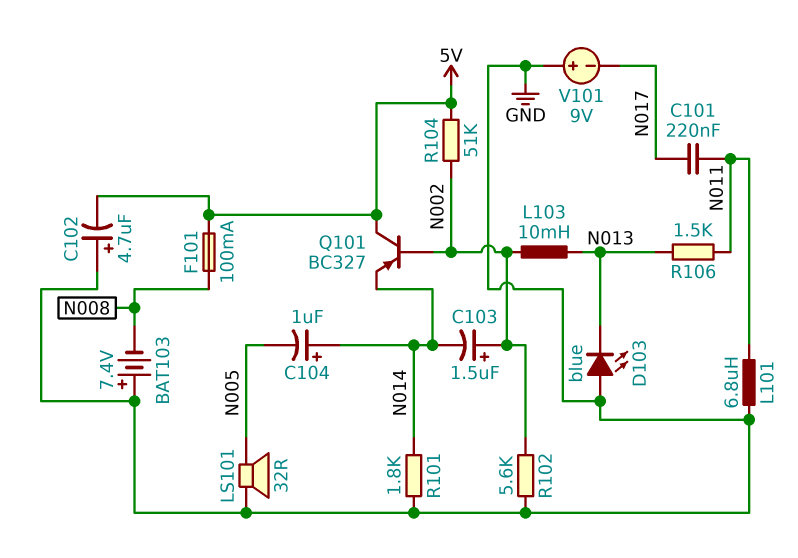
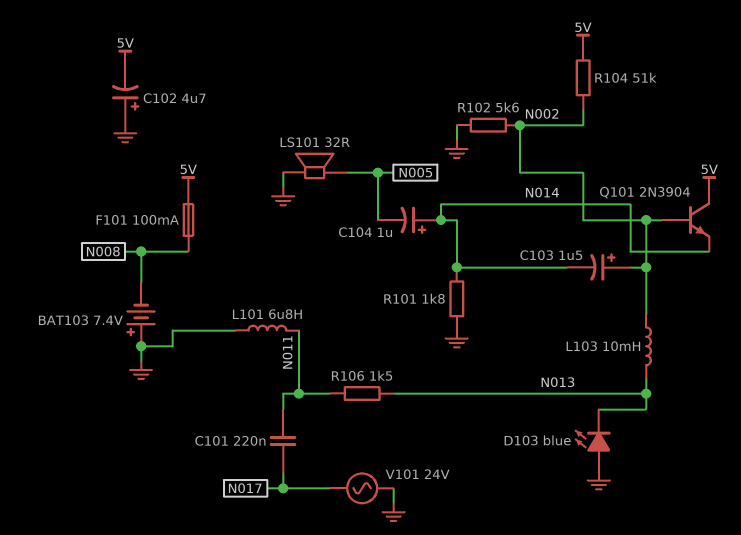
Q101: PNP BC327 (B N002, C 5V, E N014) -> NPN 2N3904 (B N002, C 5V, E N014)
V101: 9V (plus GND, minus N017) -> AC 24V (GND, N017)

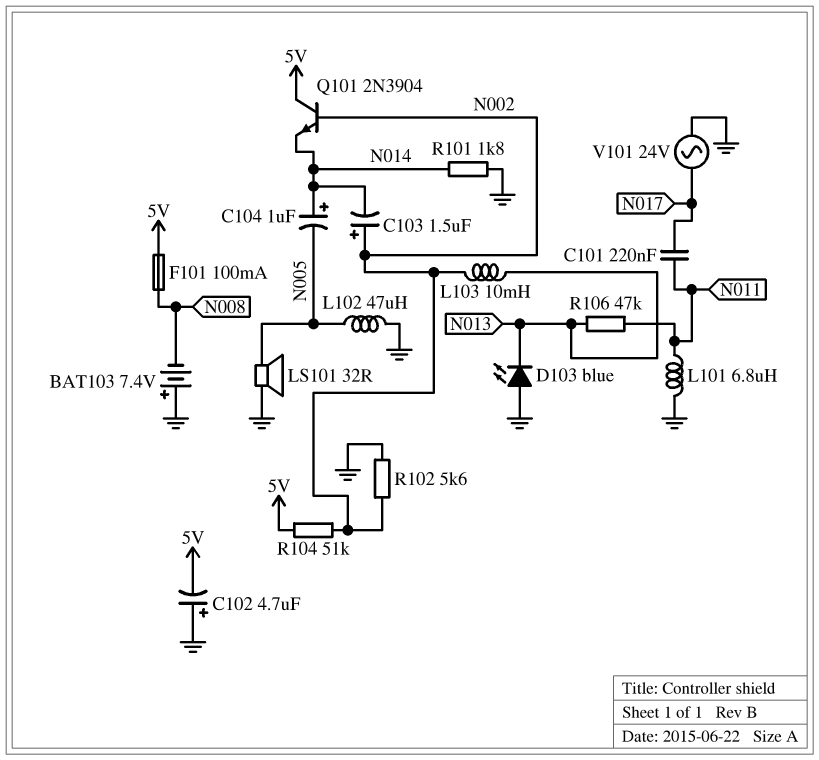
L102: none -> 47uH (GND, N005)
R106: 1.5k (N011, N013) -> 47k (N011, N013)

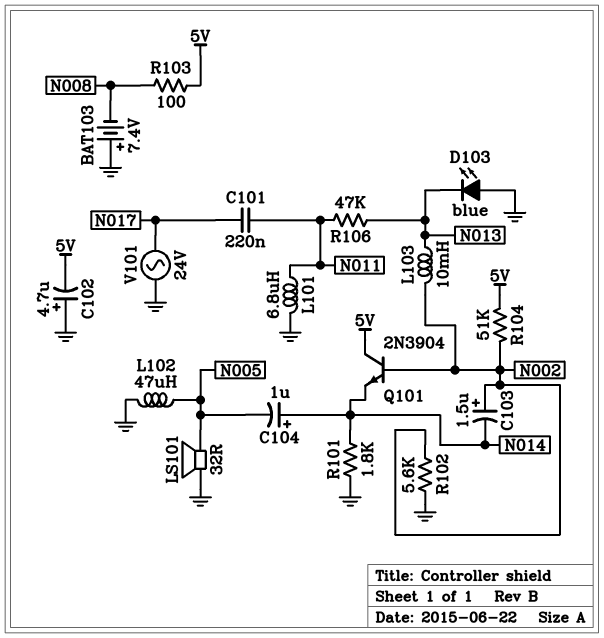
F101: 100mA (5V, N008) -> none
R103: none -> 100 (5V, N008)

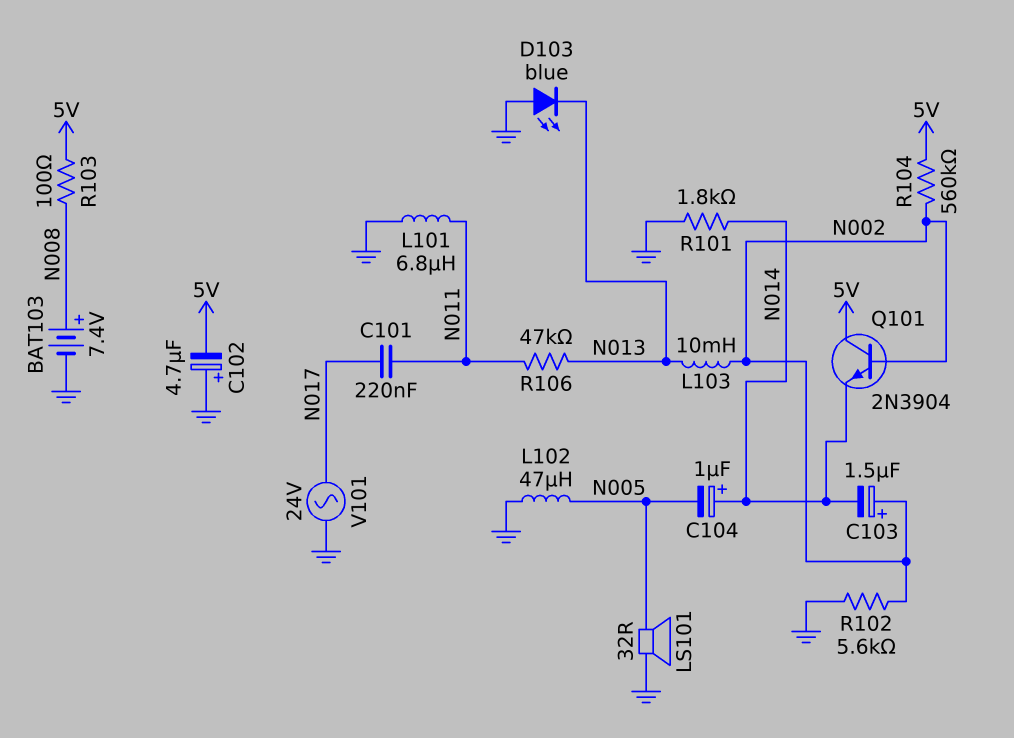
BAT103: 7.4V (plus GND, minus N008) -> 7.4V (plus N008, minus GND)
R104: 51k (5V, N002) -> 560k (5V, N002)

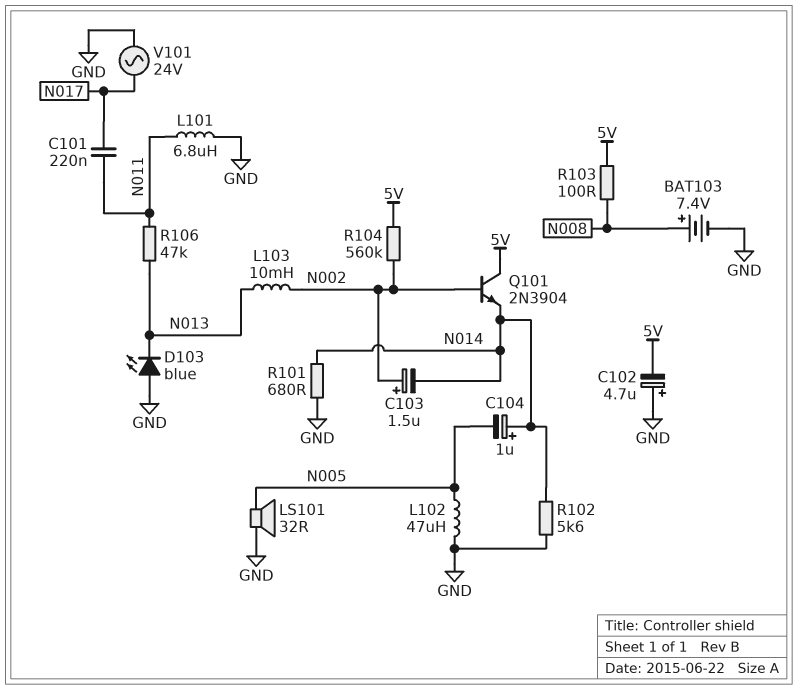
R101: 1.8k (GND, N014) -> 680 (GND, N014)
R102: 5.6k (GND, N002) -> 5.6k (GND, N014)

